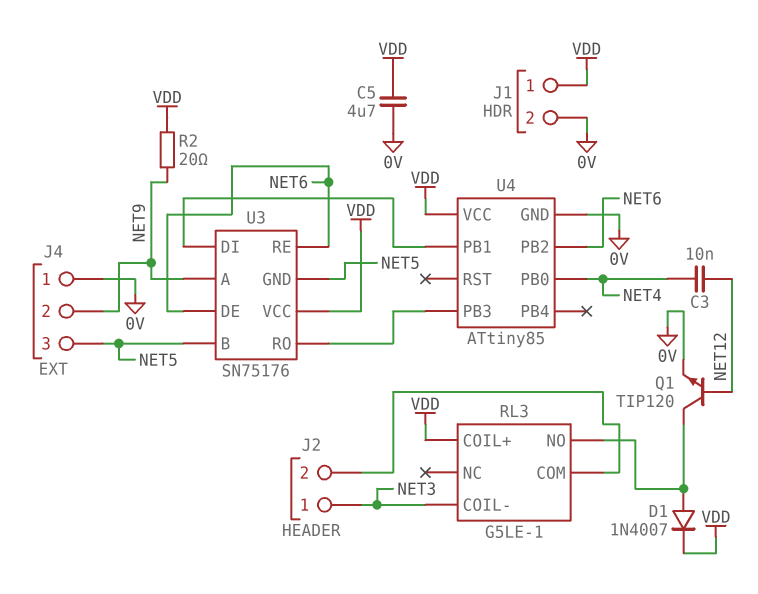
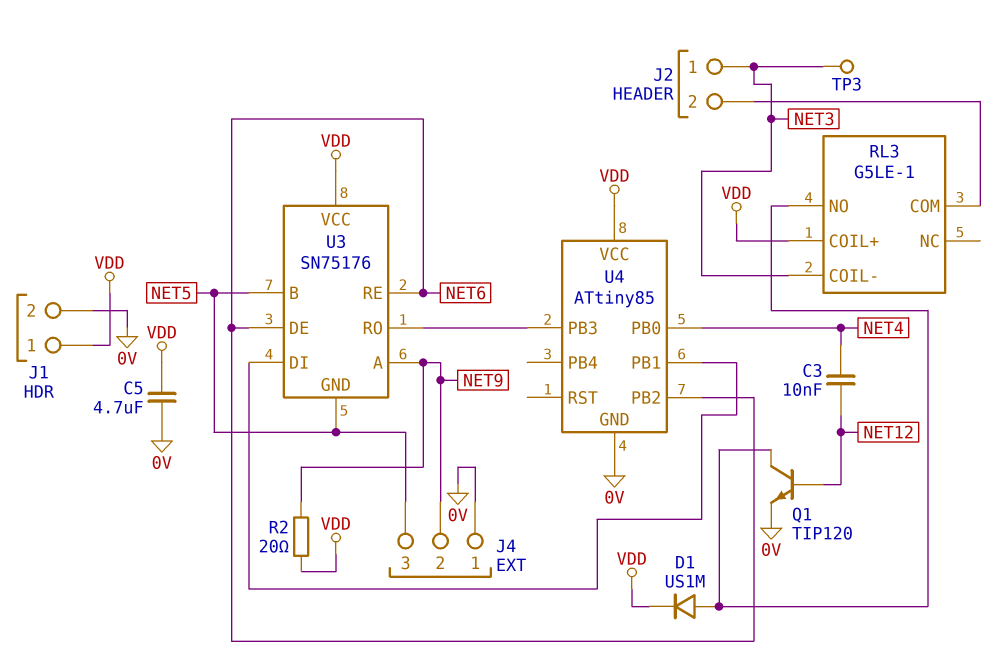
D1: diode 1N4007 (A RL3/NO, K VDD) -> diode US1M (A RL3/NO, K VDD)
TP3: none -> test point (NET3)

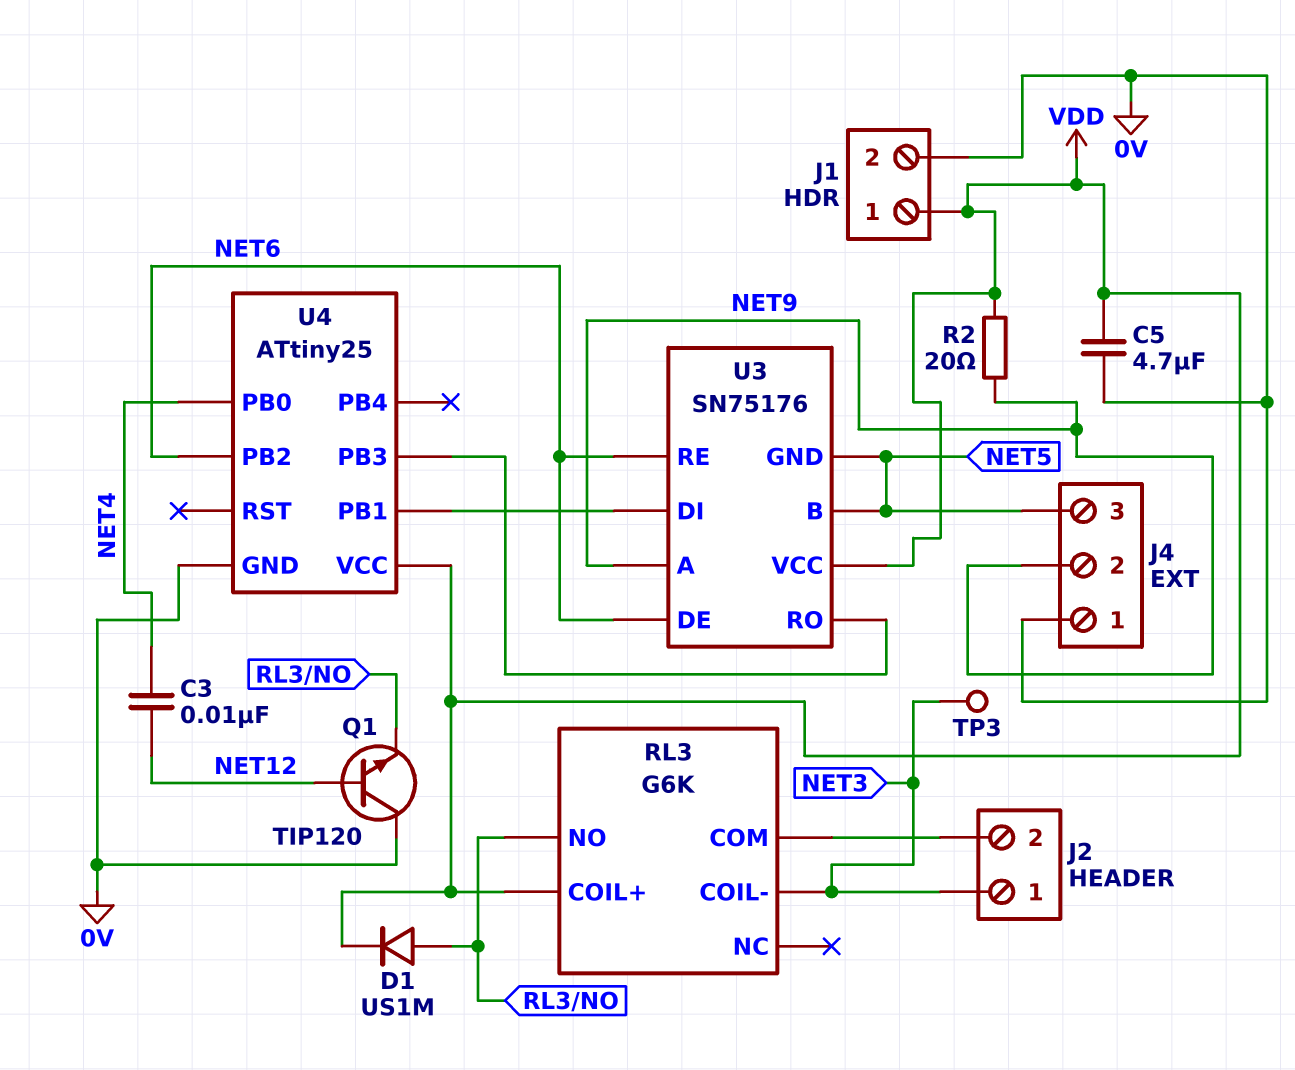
Q1: NPN TIP120 (B NET12, C RL3/NO, E 0V) -> NPN TIP120 (B NET12, C 0V, E RL3/NO)
RL3: G5LE-1 -> G6K
U4: ATtiny85 -> ATtiny25

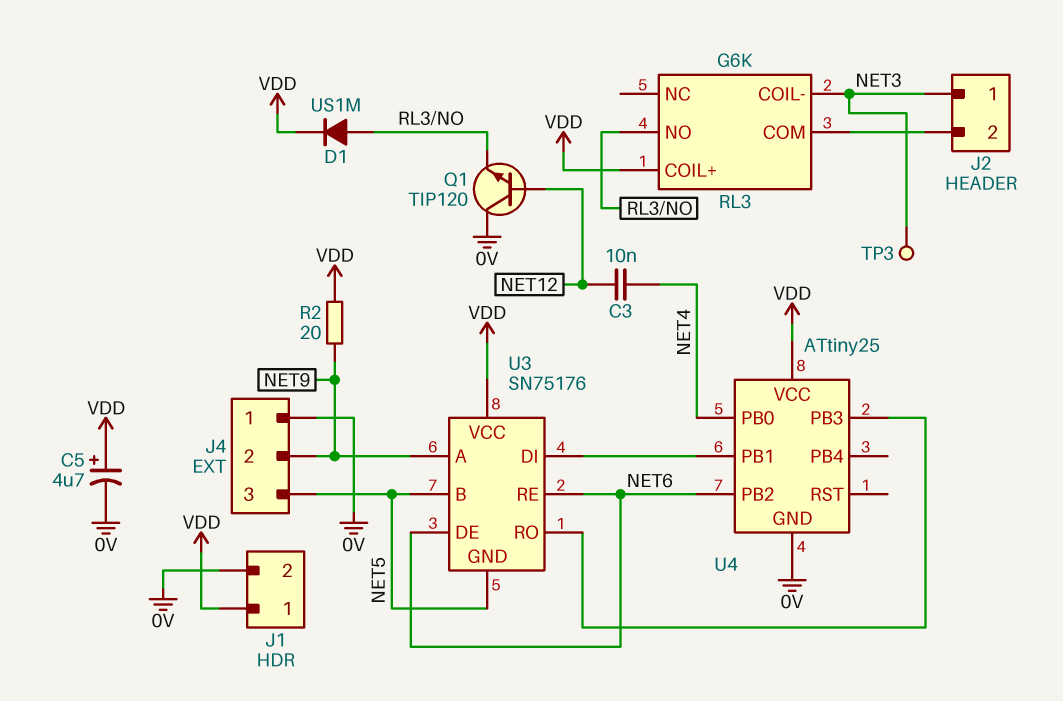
C5: 4.7uF (0V, VDD) -> 4.7uF (plus VDD, minus 0V)

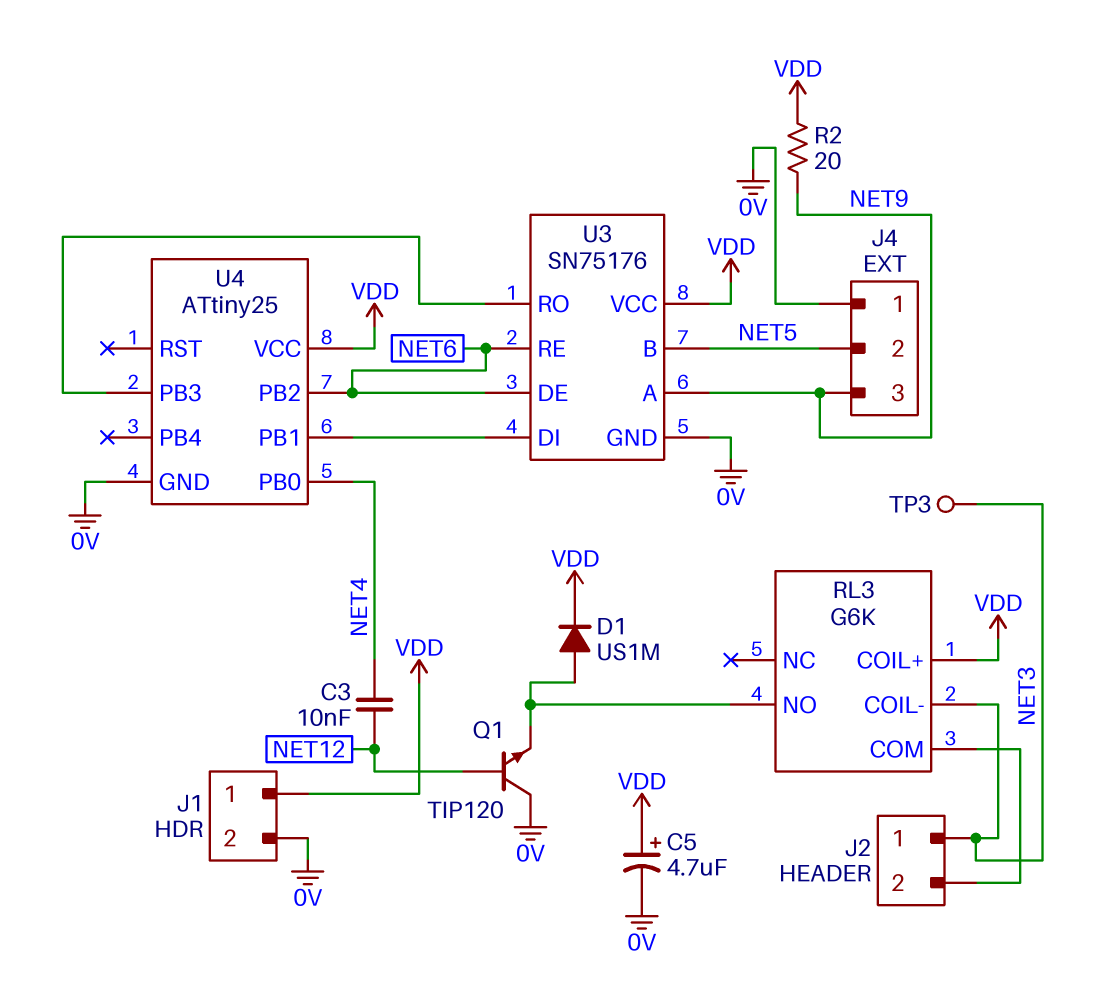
J4 pin 2: NET9 -> NET5
J4 pin 3: NET5 -> NET9
U3 pin GND: NET5 -> 0V

